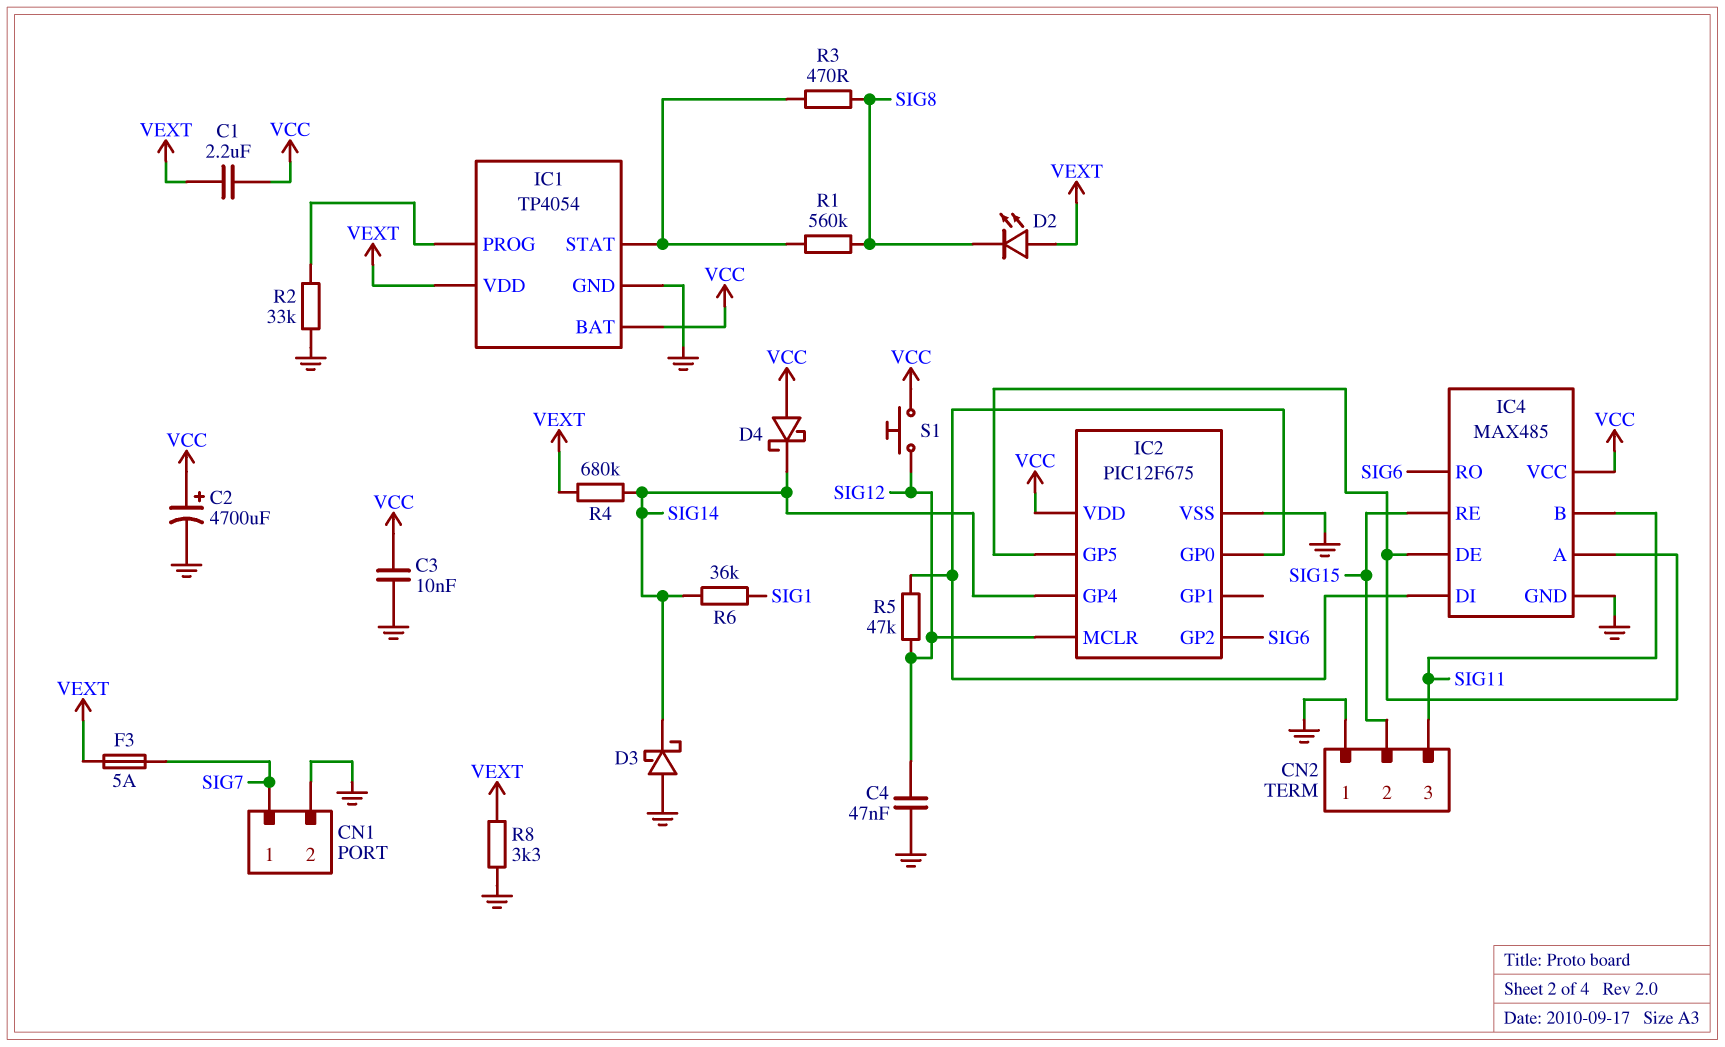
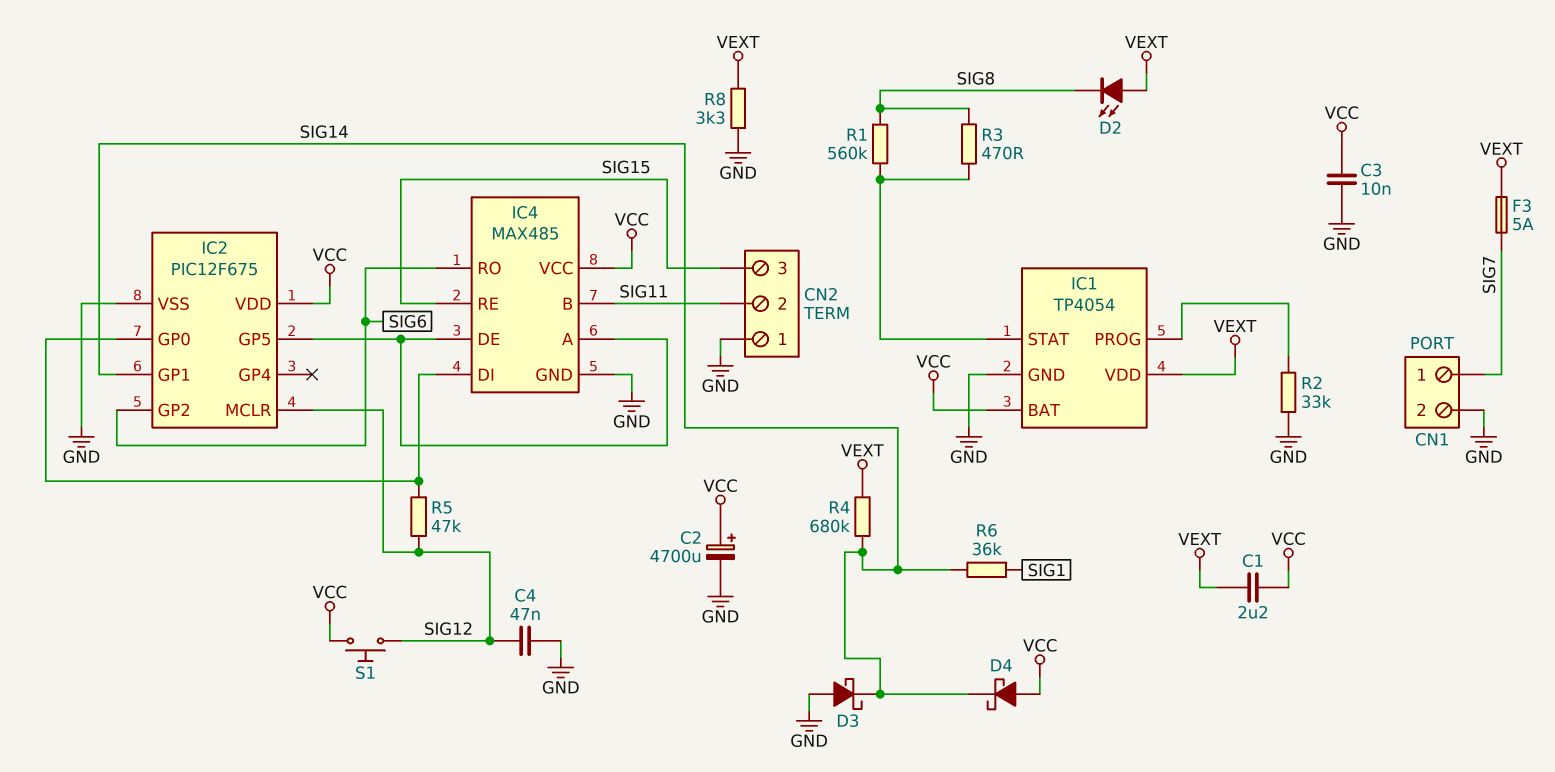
CN2 pin 2: SIG15 -> SIG11
CN2 pin 3: SIG11 -> SIG15
IC2 pin GP1: none -> SIG14
IC2 pin GP4: SIG14 -> none

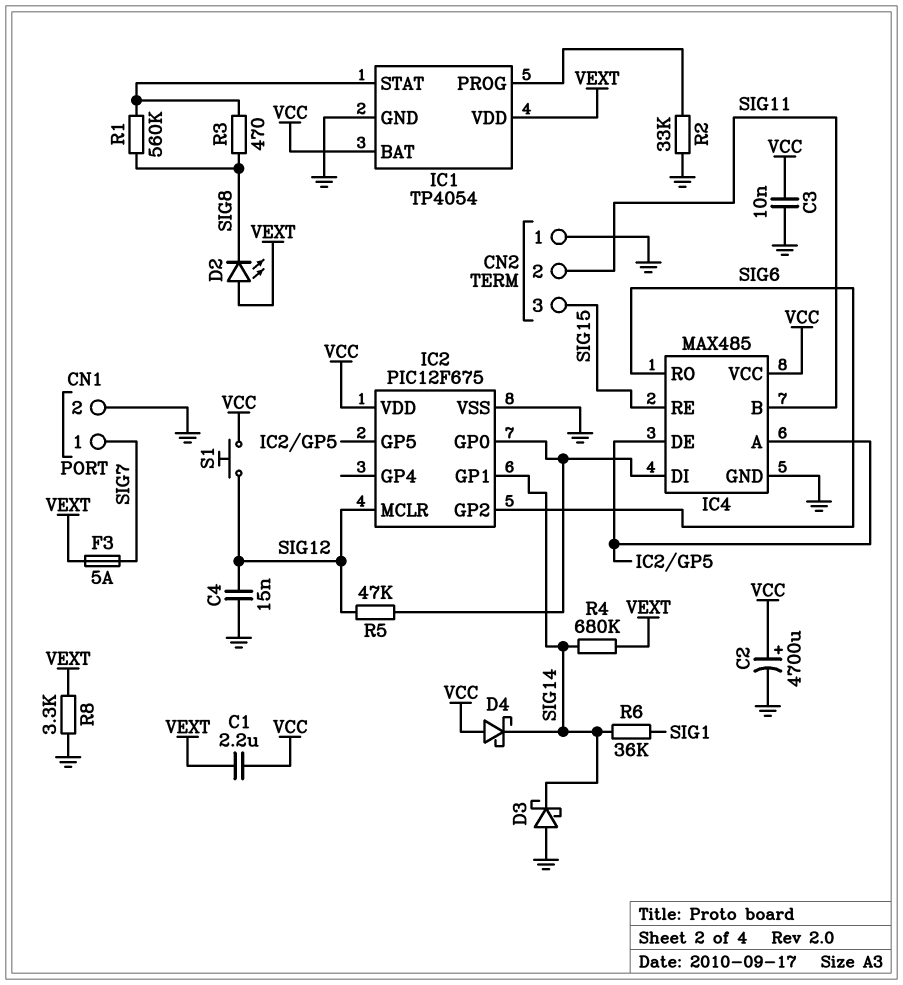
C4: 47nF (GND, SIG12) -> 15nF (GND, SIG12)

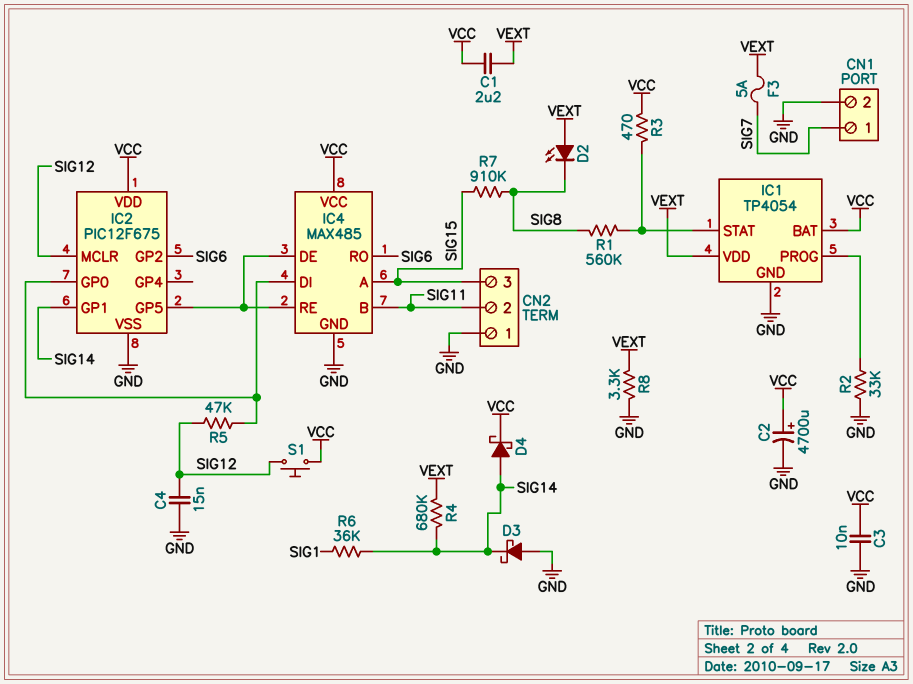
D4: schottky (A VCC, K SIG14) -> schottky (A SIG14, K VCC)
IC4 pin A: IC2/GP5 -> SIG15
IC4 pin RE: SIG15 -> IC2/GP5
R3: 470 (IC1/STAT, SIG8) -> 470 (IC1/STAT, VCC)
R7: none -> 910k (SIG8, SIG15)

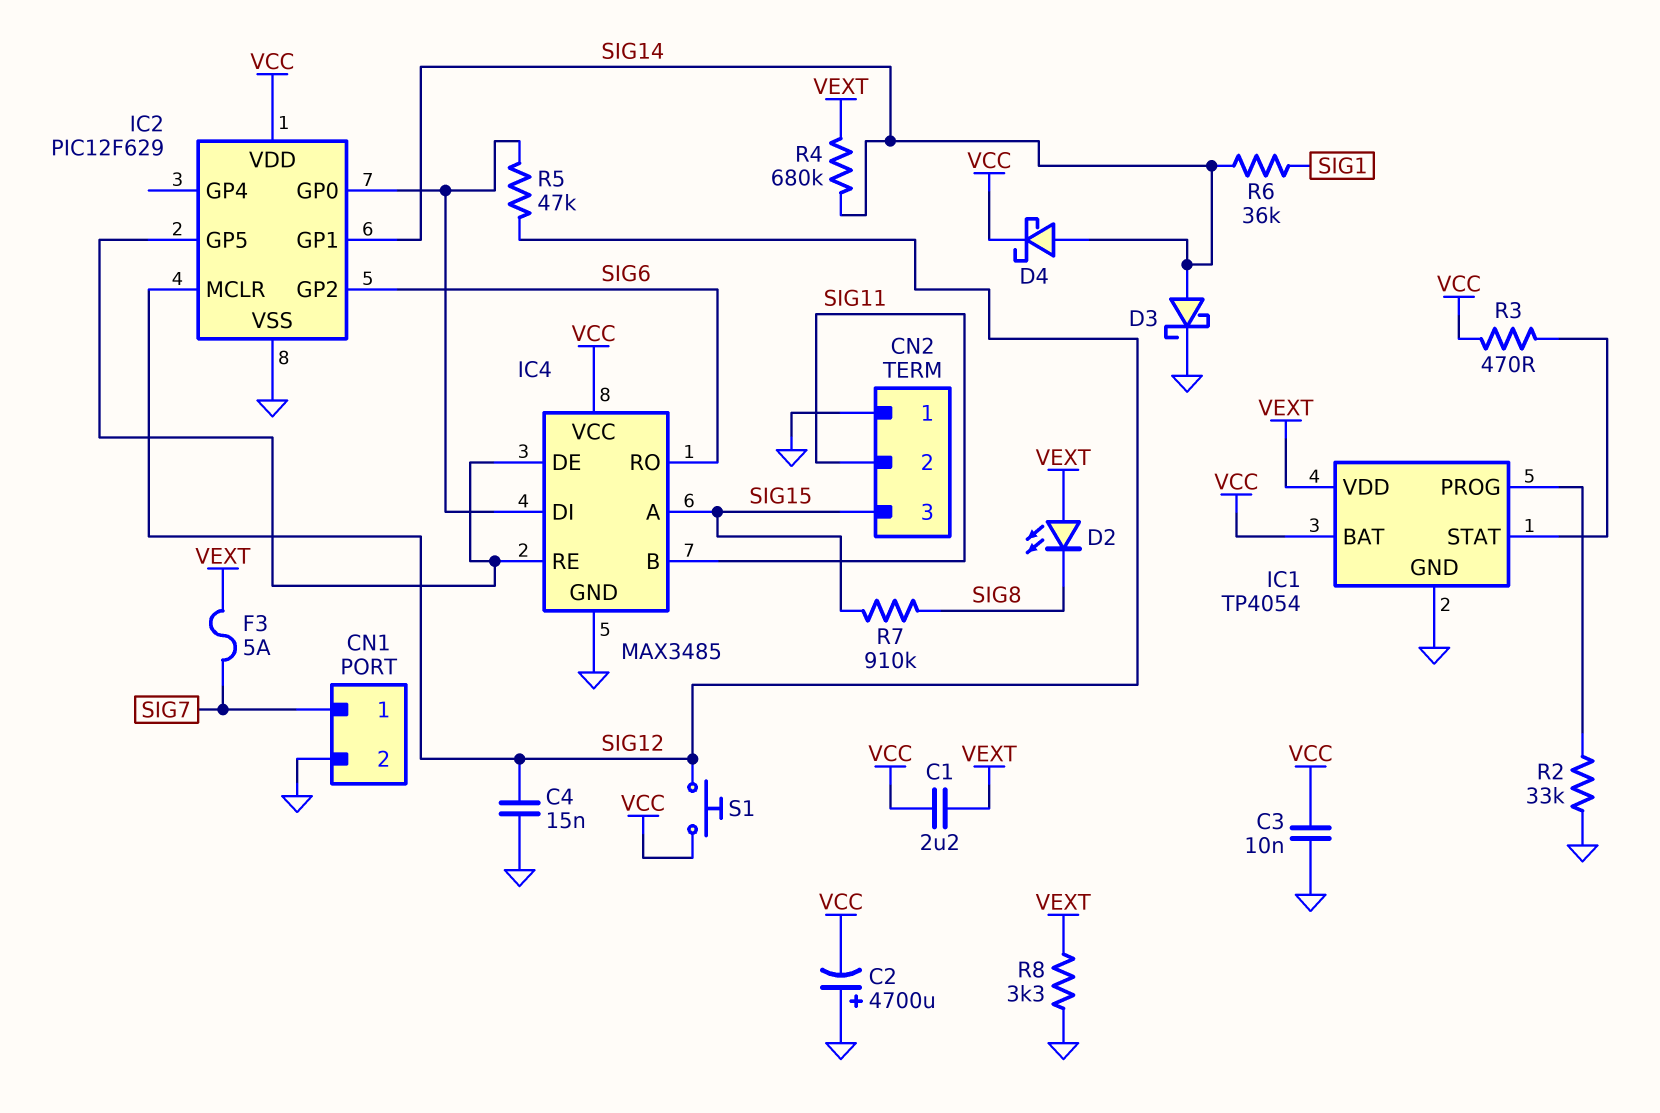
C2: 4700uF (plus VCC, minus GND) -> 4700uF (plus GND, minus VCC)
D3: schottky (A GND, K SIG14) -> schottky (A SIG14, K GND)
IC2: PIC12F675 -> PIC12F629
IC4: MAX485 -> MAX3485
R1: 560k (IC1/STAT, SIG8) -> none

